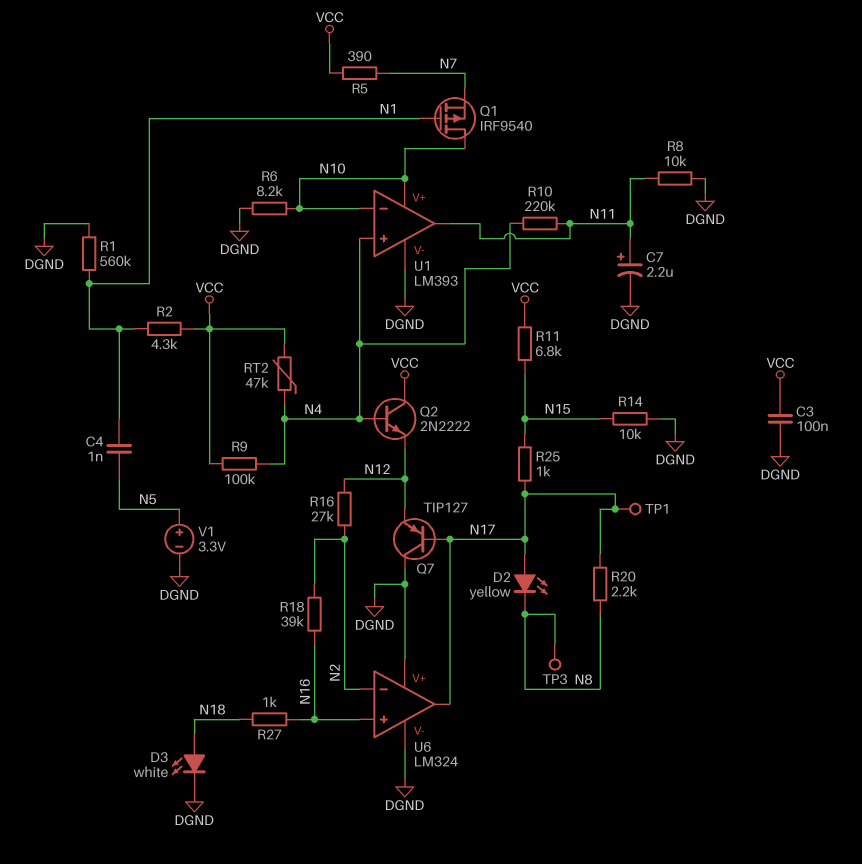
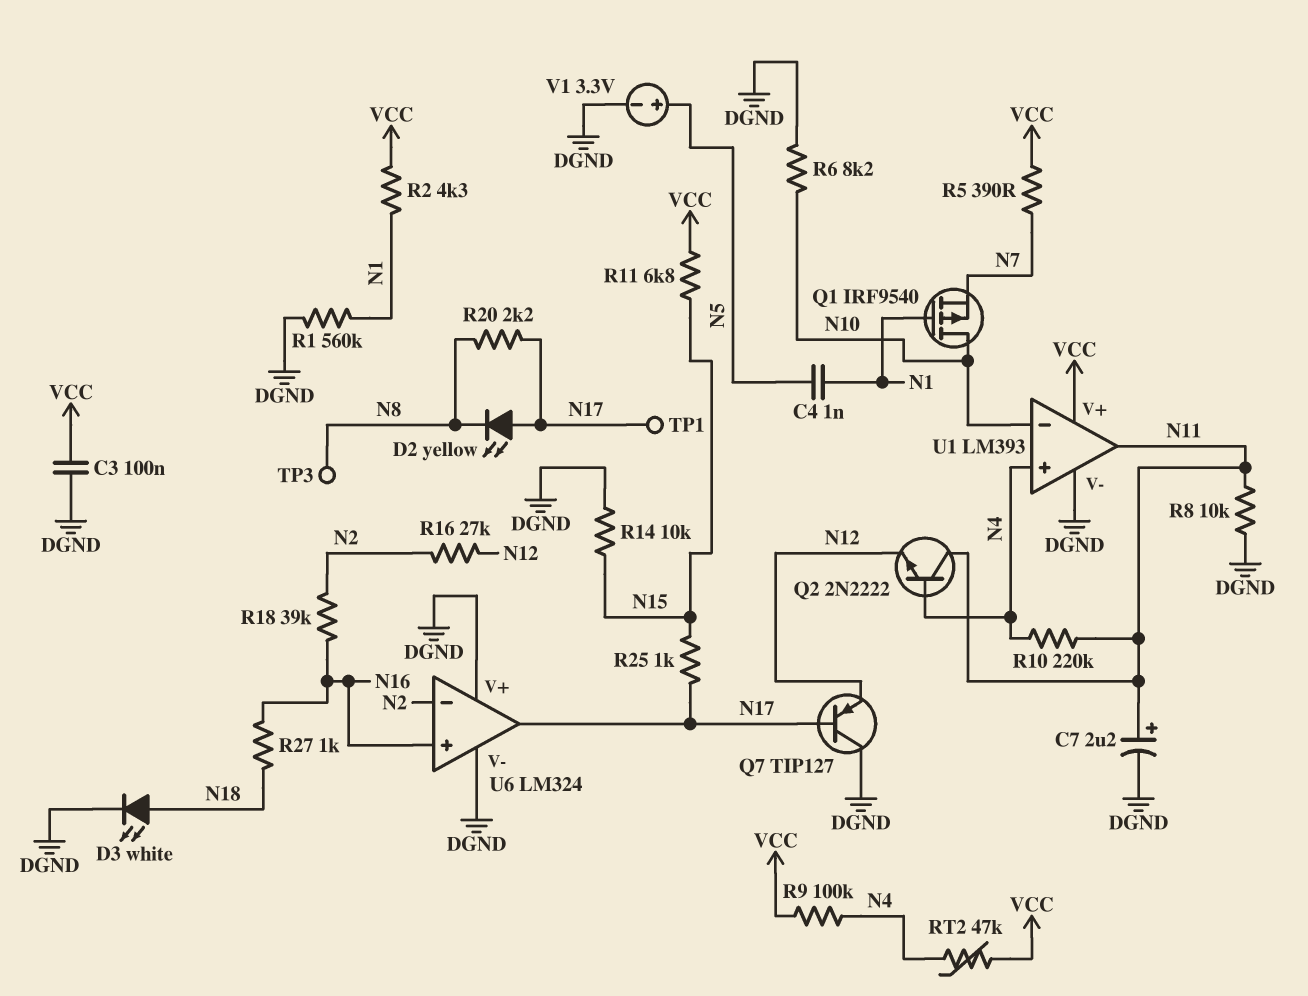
Q2: NPN 2N2222 (B N4, C VCC, E N12) -> NPN 2N2222 (B N4, C N11, E N12)
U1 pin V+: N10 -> VCC

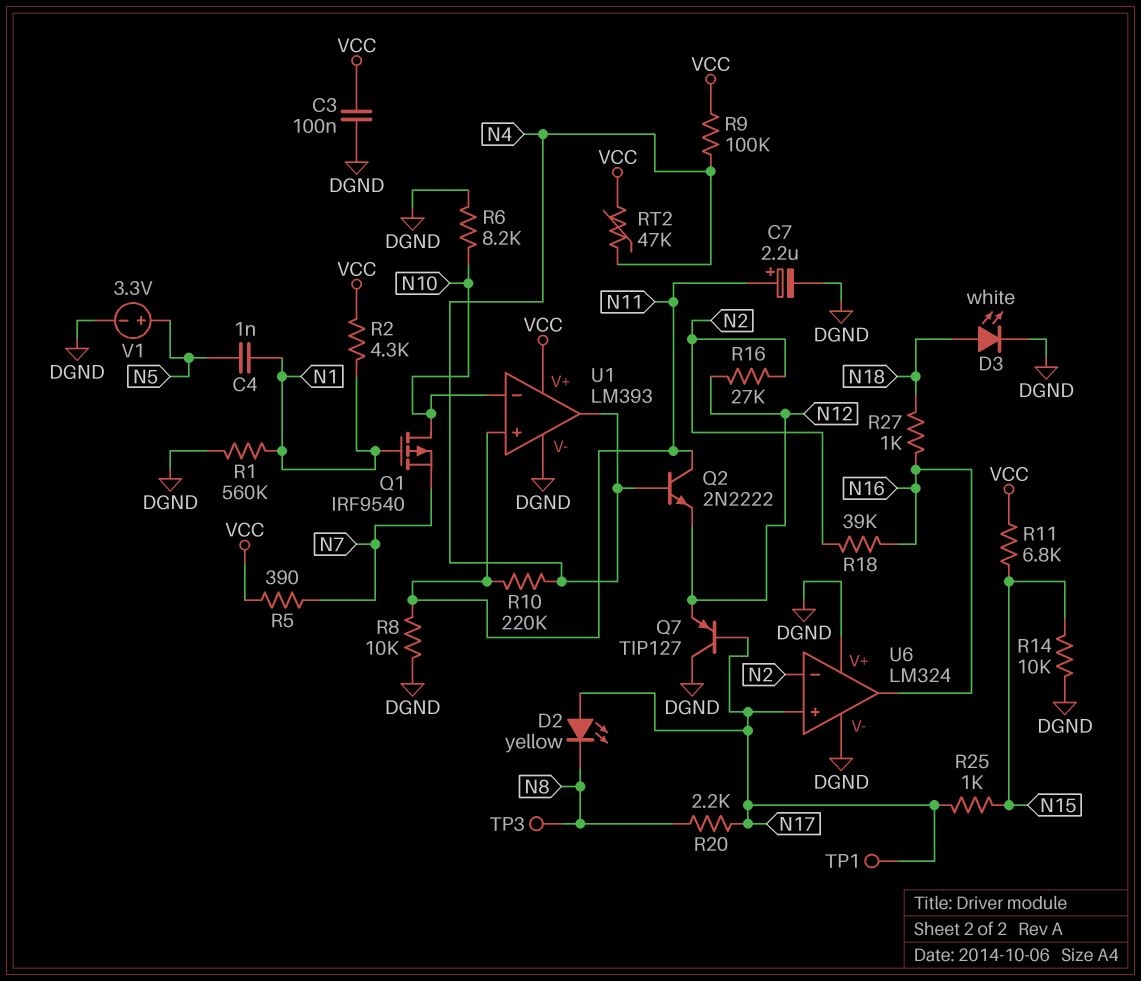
U1 pin in+: N4 -> N11
U1 pin out: N11 -> N4
U6 pin in+: N16 -> N17
U6 pin out: N17 -> N16

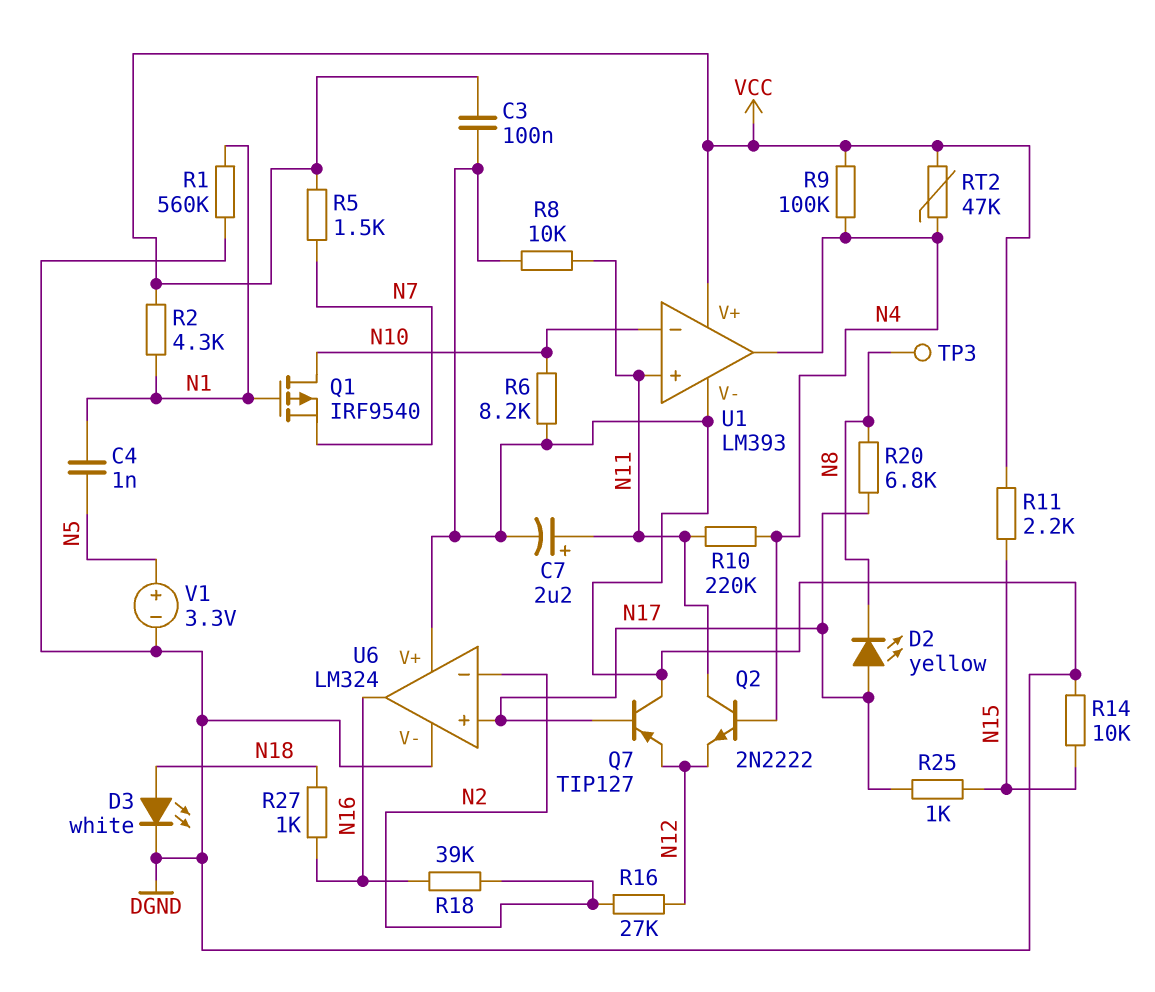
R5: 390 (N7, VCC) -> 1.5k (N7, VCC)
R11: 6.8k (N15, VCC) -> 2.2k (N15, VCC)
R20: 2.2k (N8, N17) -> 6.8k (N8, N17)
TP1: test point (N17) -> none

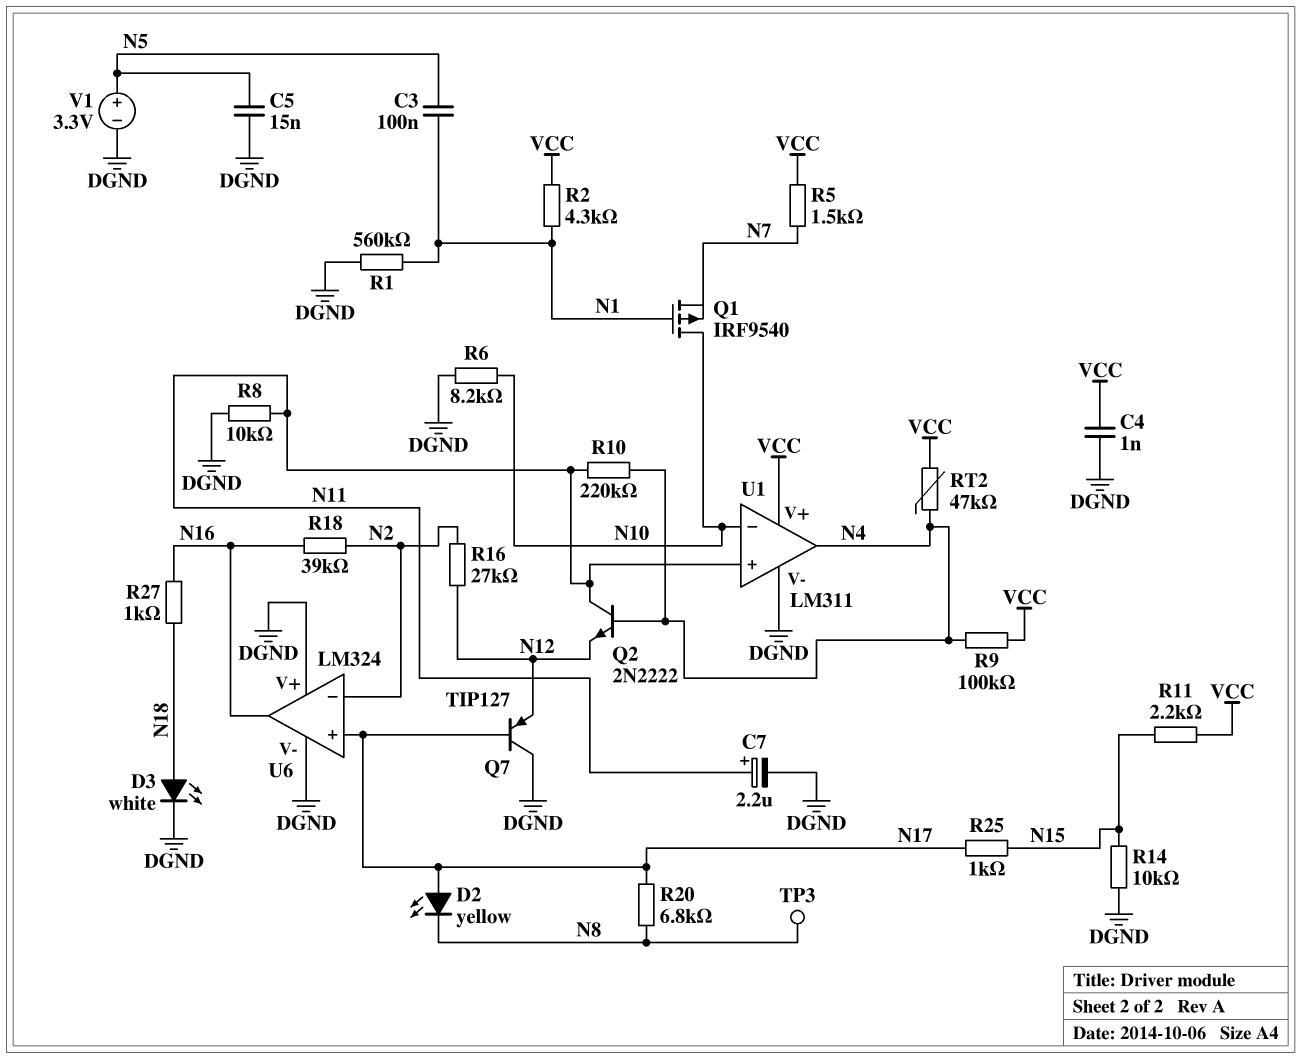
C3: 100nF (DGND, VCC) -> 100nF (N1, N5)
C4: 1nF (N1, N5) -> 1nF (DGND, VCC)
C5: none -> 15nF (DGND, N5)
U1: LM393 -> LM311

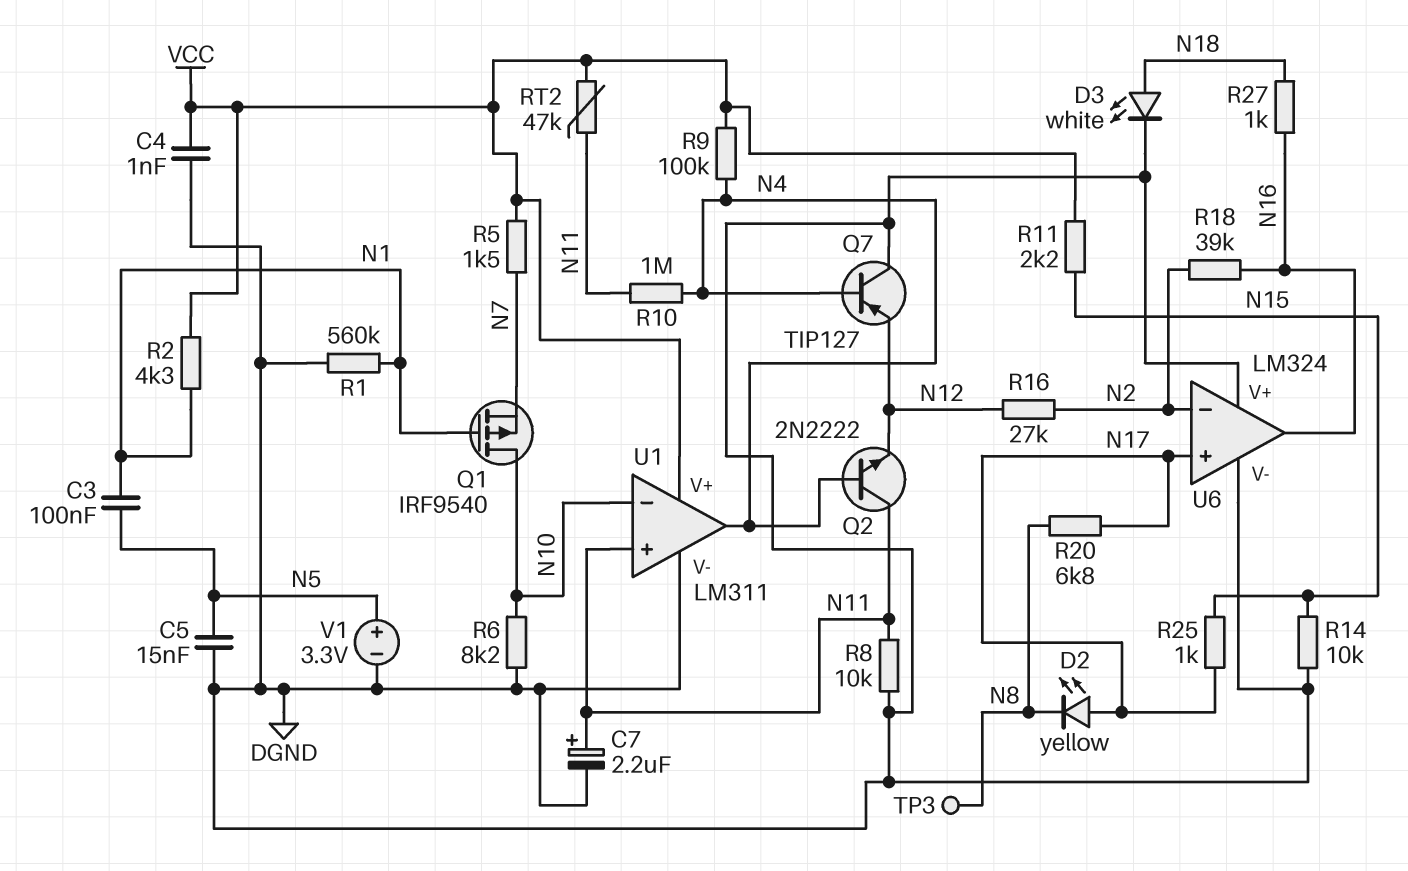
Q7: PNP TIP127 (B N17, C DGND, E N12) -> PNP TIP127 (B N4, C DGND, E N12)
R10: 220k (N4, N11) -> 1M (N4, N11)
RT2: 47k (N4, VCC) -> 47k (N11, VCC)

